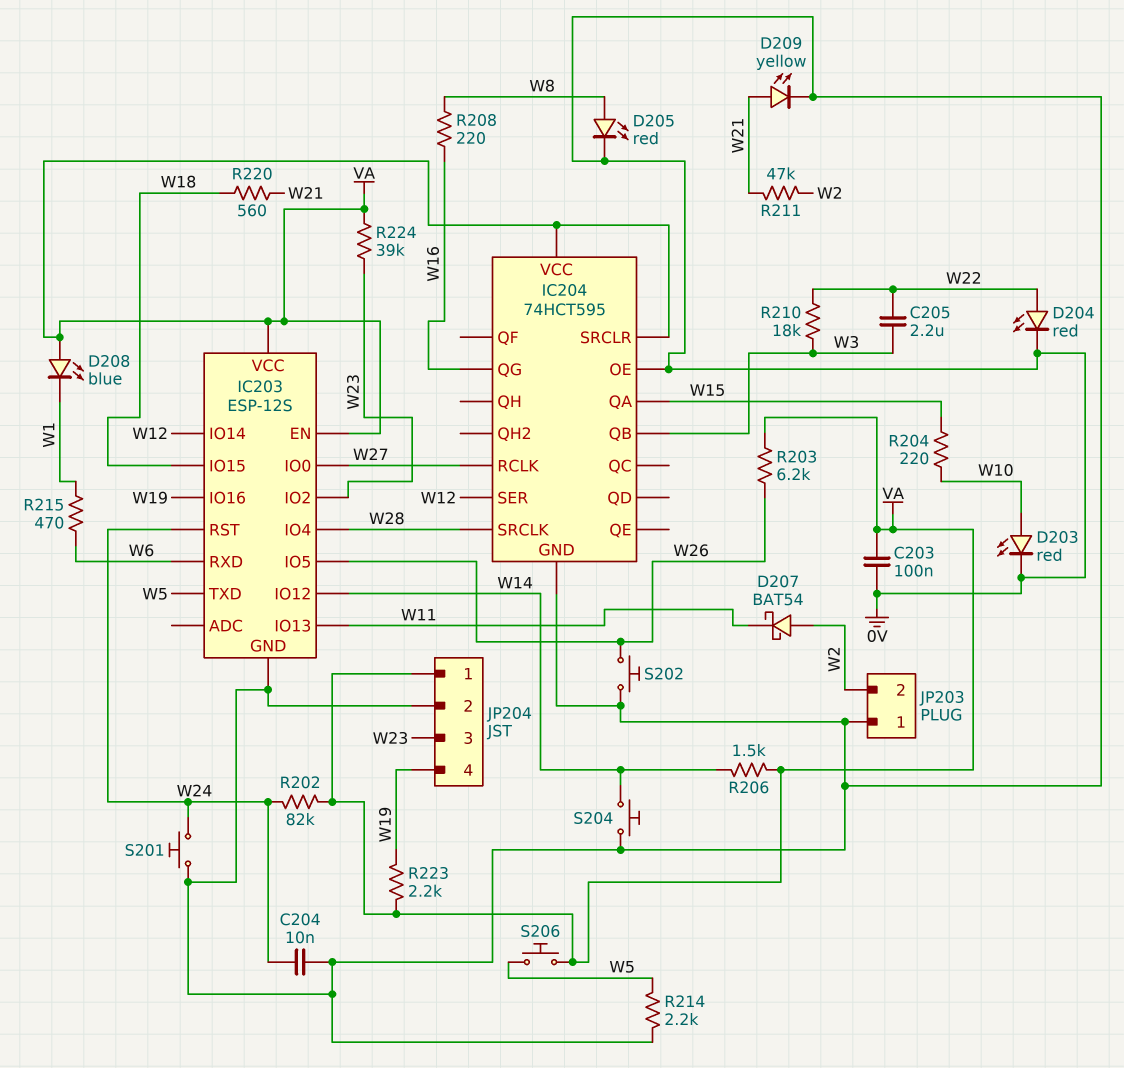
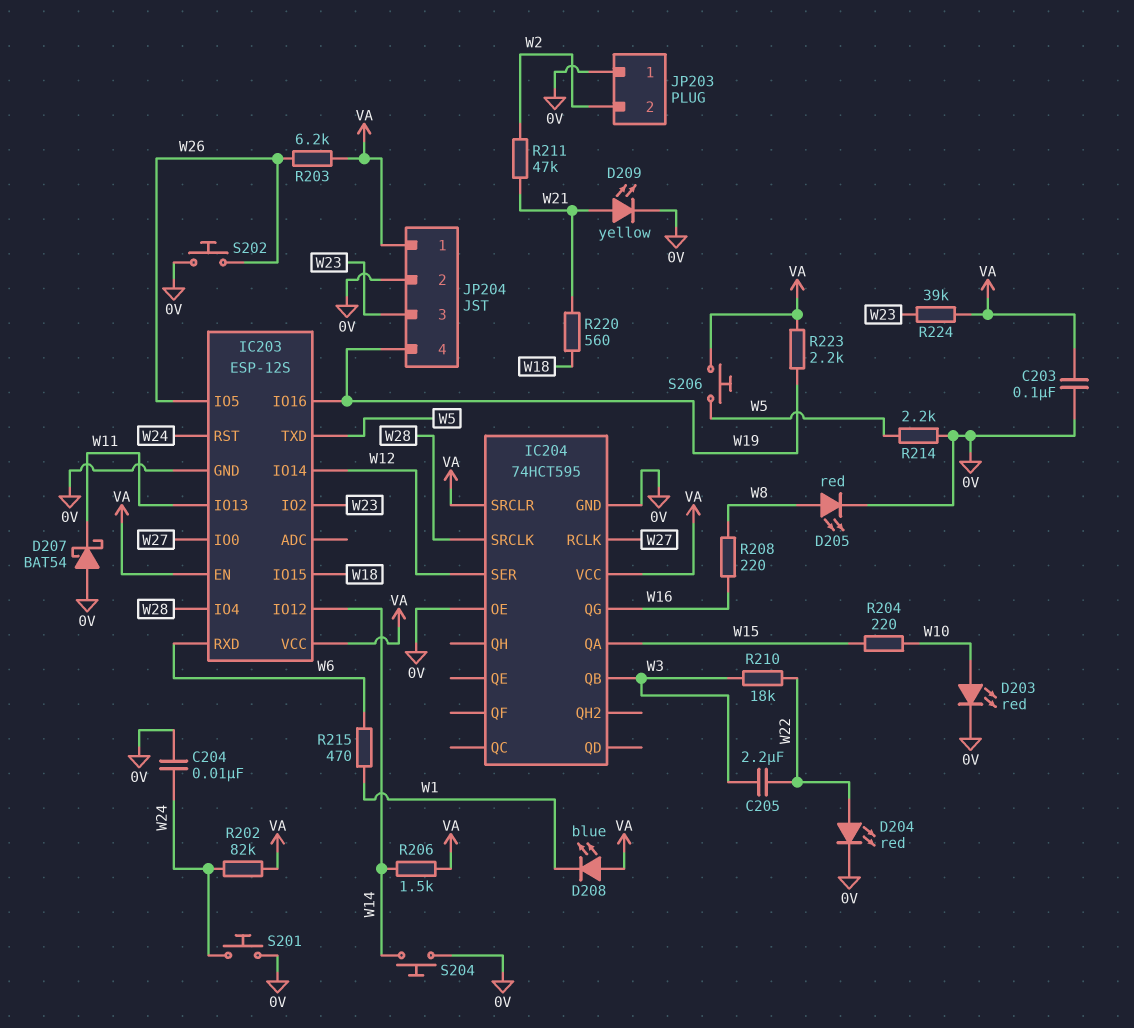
D207: schottky BAT54 (A W2, K W11) -> schottky BAT54 (A 0V, K W11)

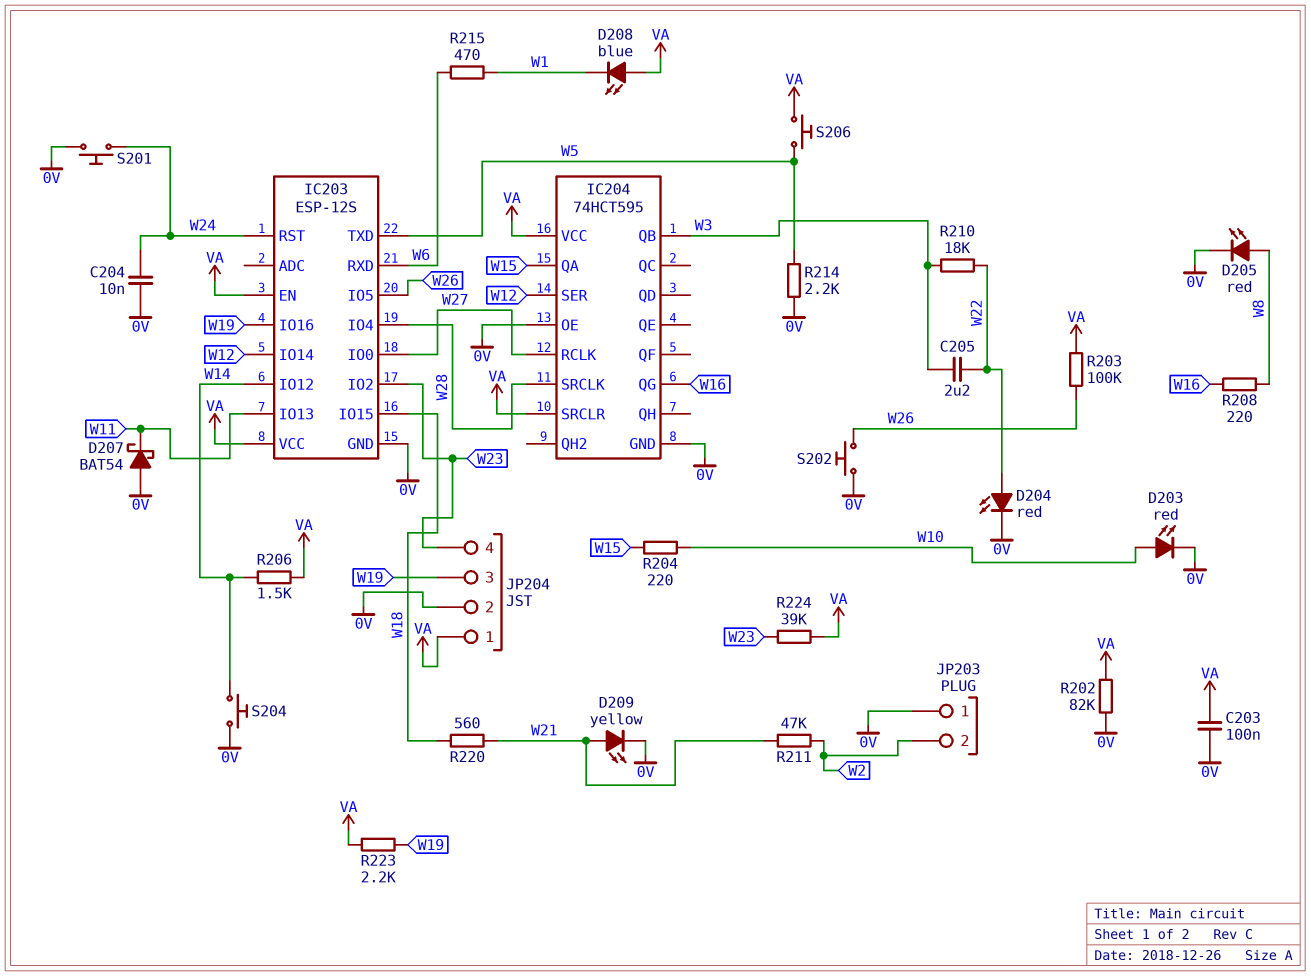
JP204 pin 3: W23 -> W19
JP204 pin 4: W19 -> W23
R202: 82k (VA, W24) -> 82k (0V, VA)
R203: 6.2k (VA, W26) -> 100k (VA, W26)

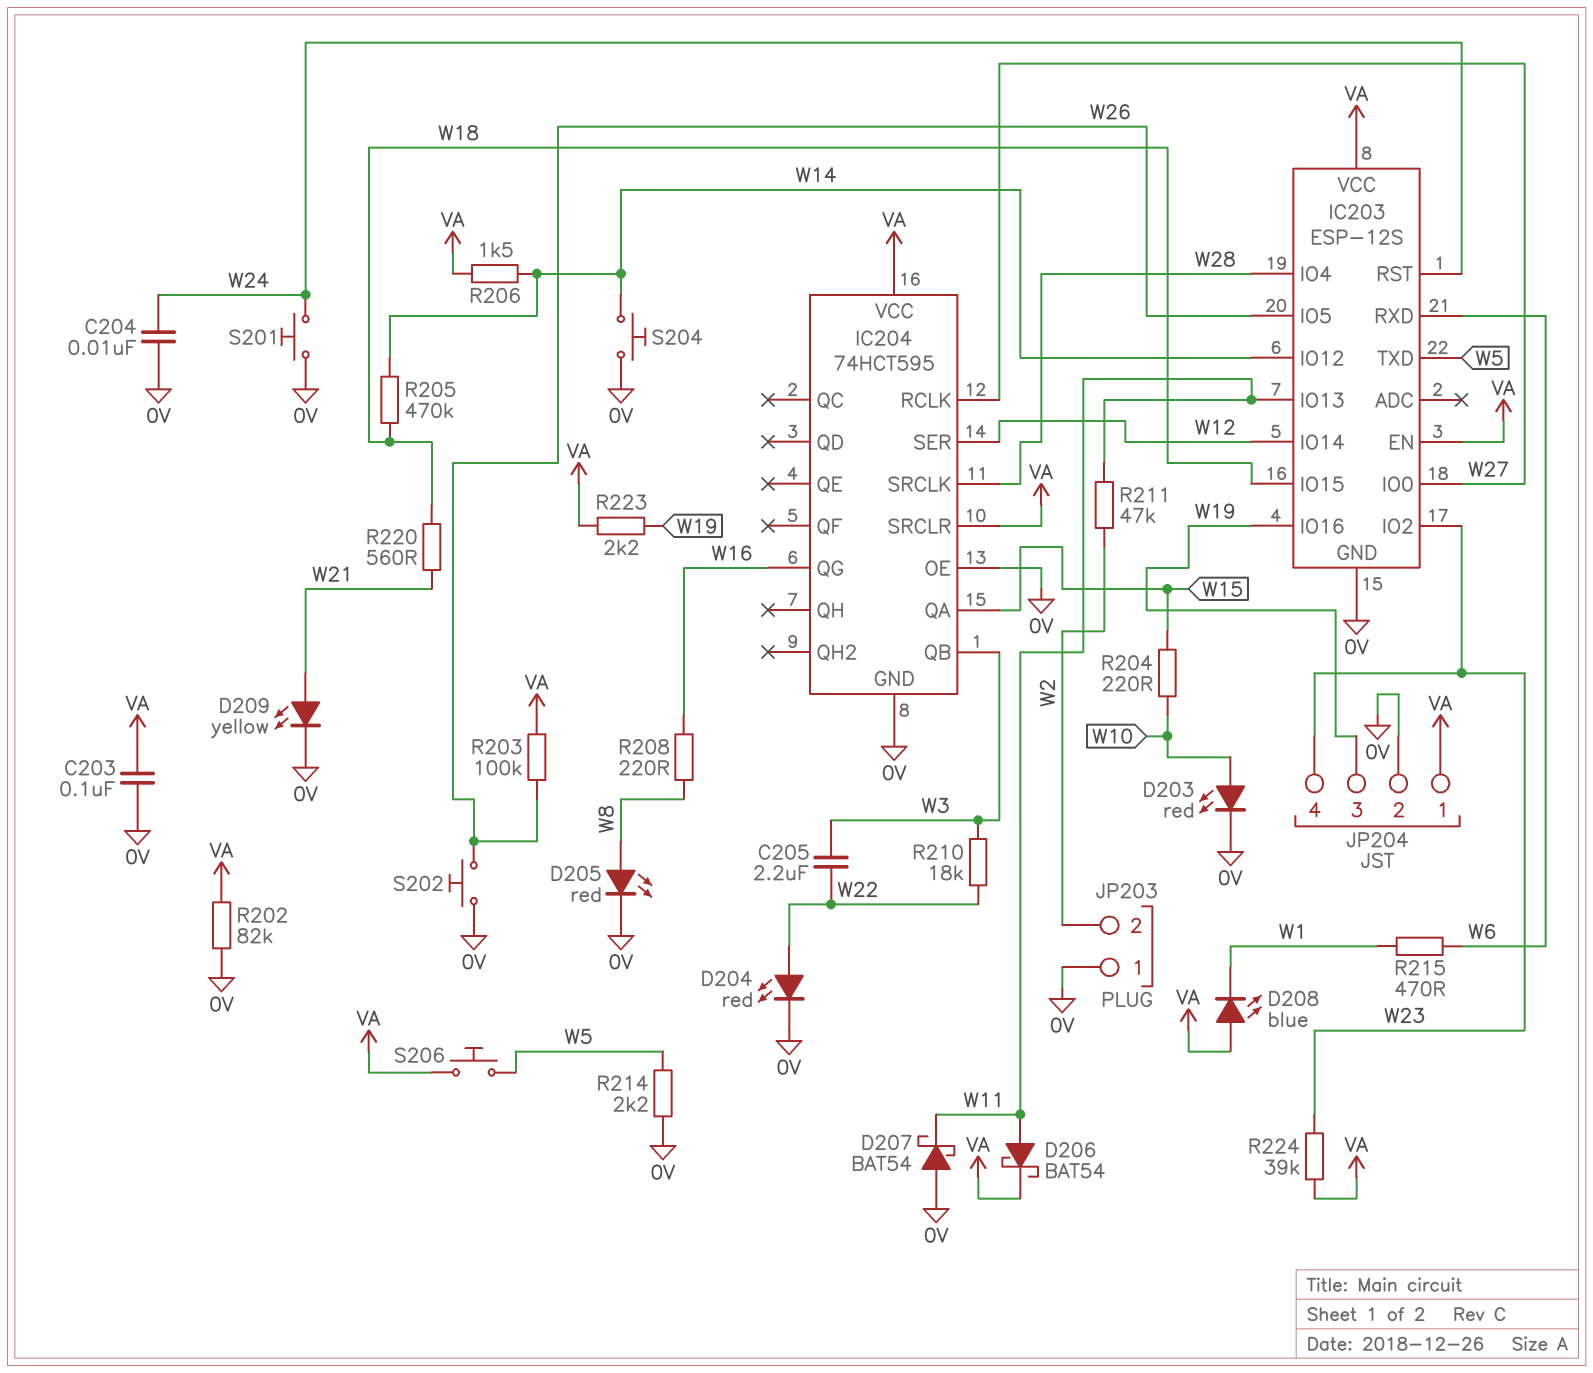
D206: none -> schottky BAT54 (A W11, K VA)
R205: none -> 470k (W14, W18)
R211: 47k (W2, W21) -> 47k (W2, W11)

